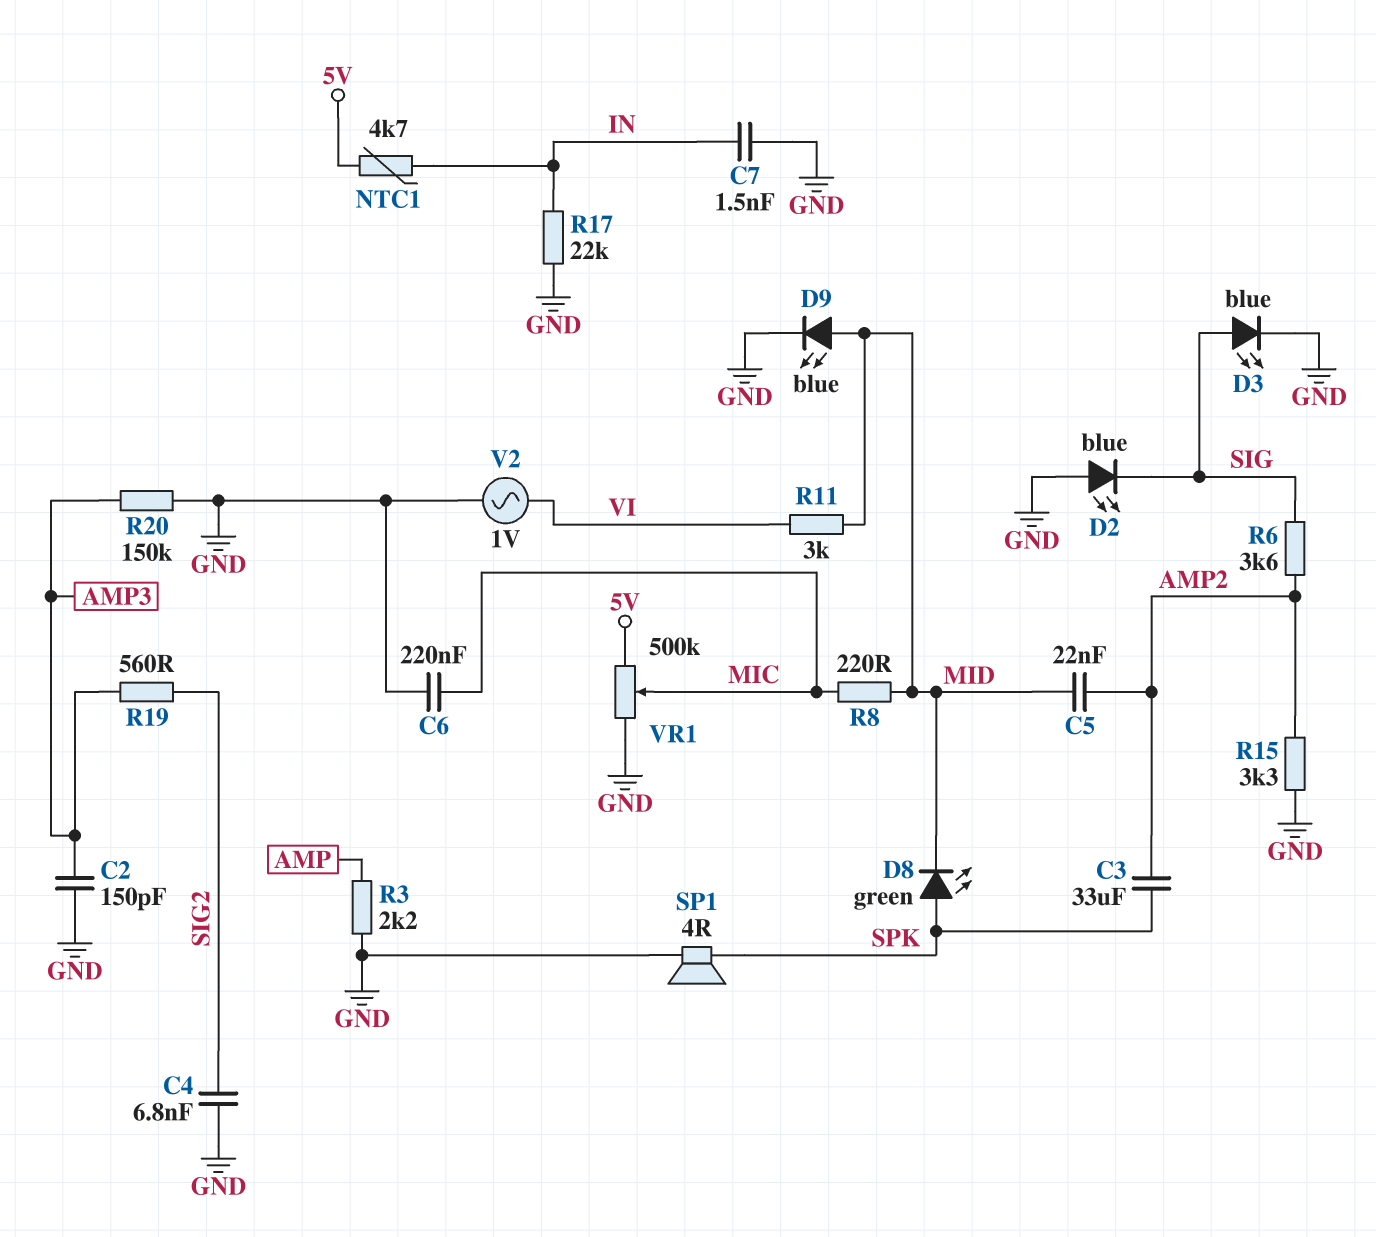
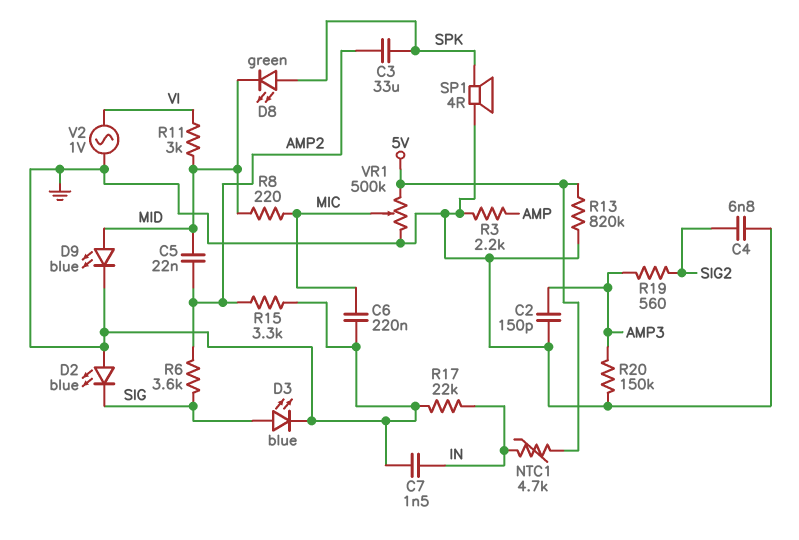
R13: none -> 820k (5V, GND)

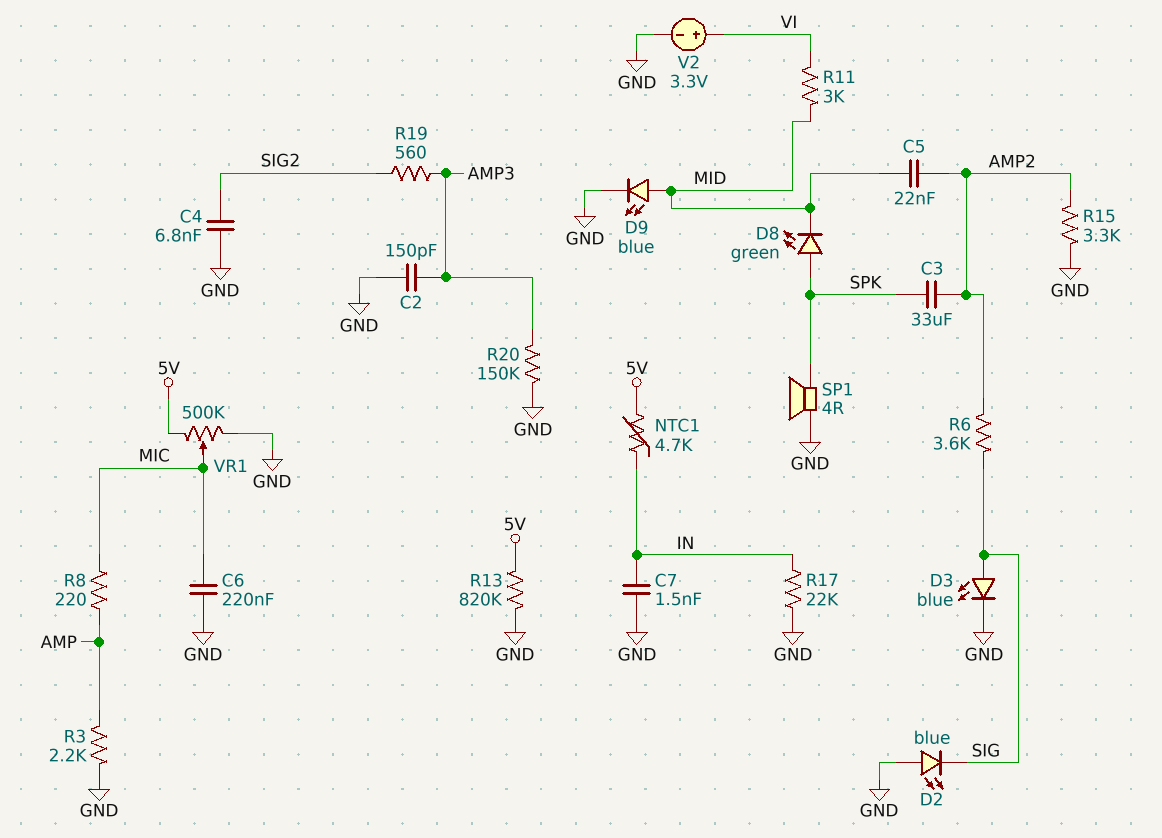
R8: 220 (MIC, MID) -> 220 (AMP, MIC)
V2: AC 1V (GND, VI) -> 3.3V (plus VI, minus GND)

